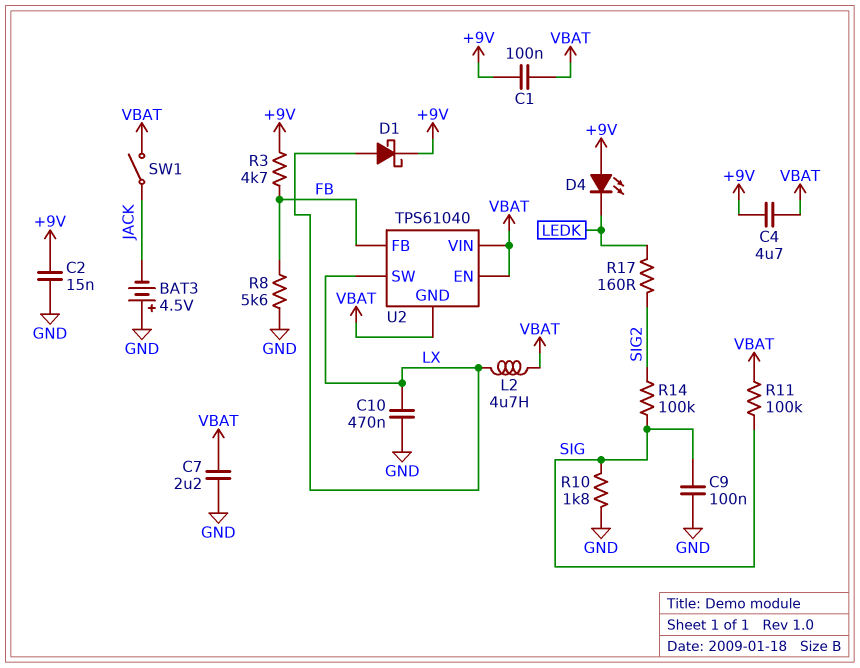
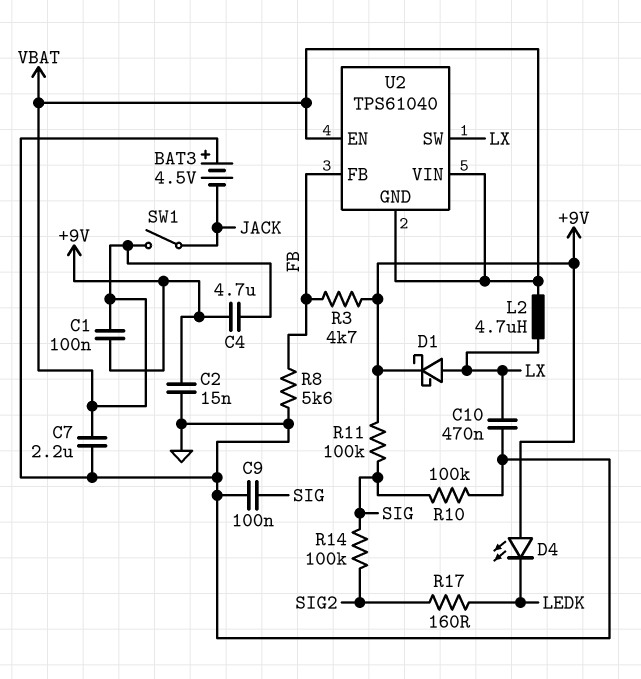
R10: 1.8k (GND, SIG) -> 100k (GND, SIG)
R11: 100k (SIG, VBAT) -> 100k (+9V, SIG)

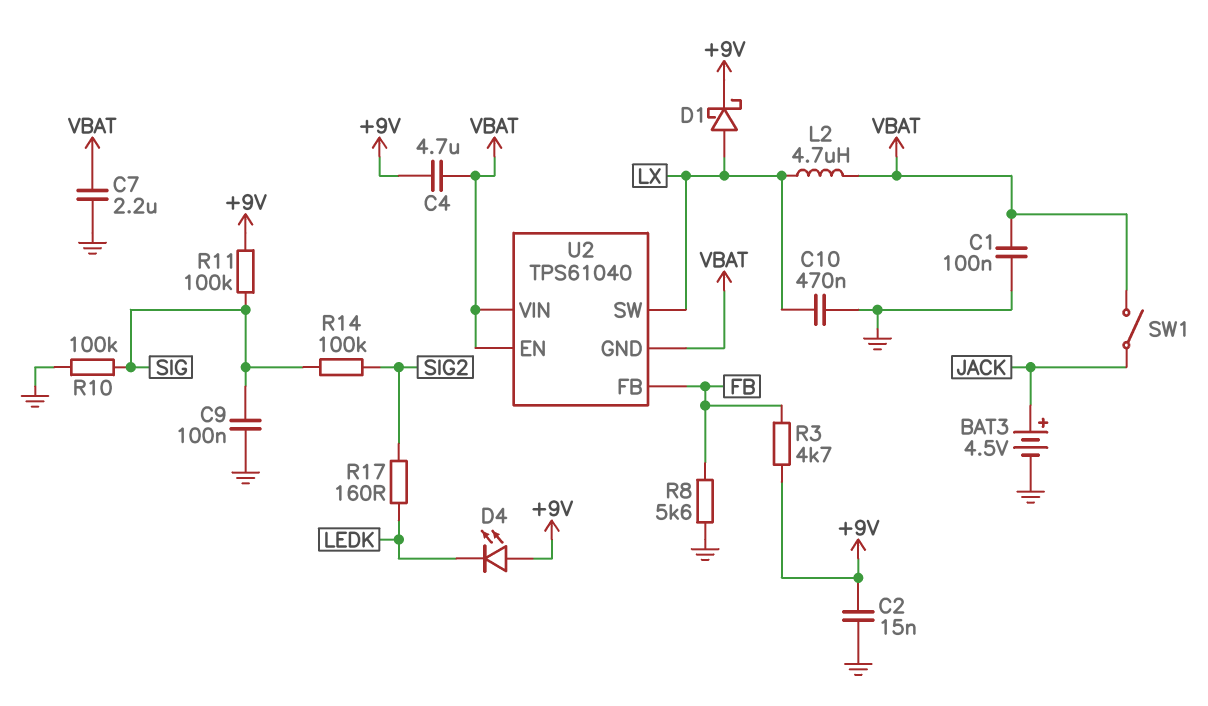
BAT3: 4.5V (plus GND, minus JACK) -> 4.5V (plus JACK, minus GND)
C1: 100nF (+9V, VBAT) -> 100nF (GND, VBAT)

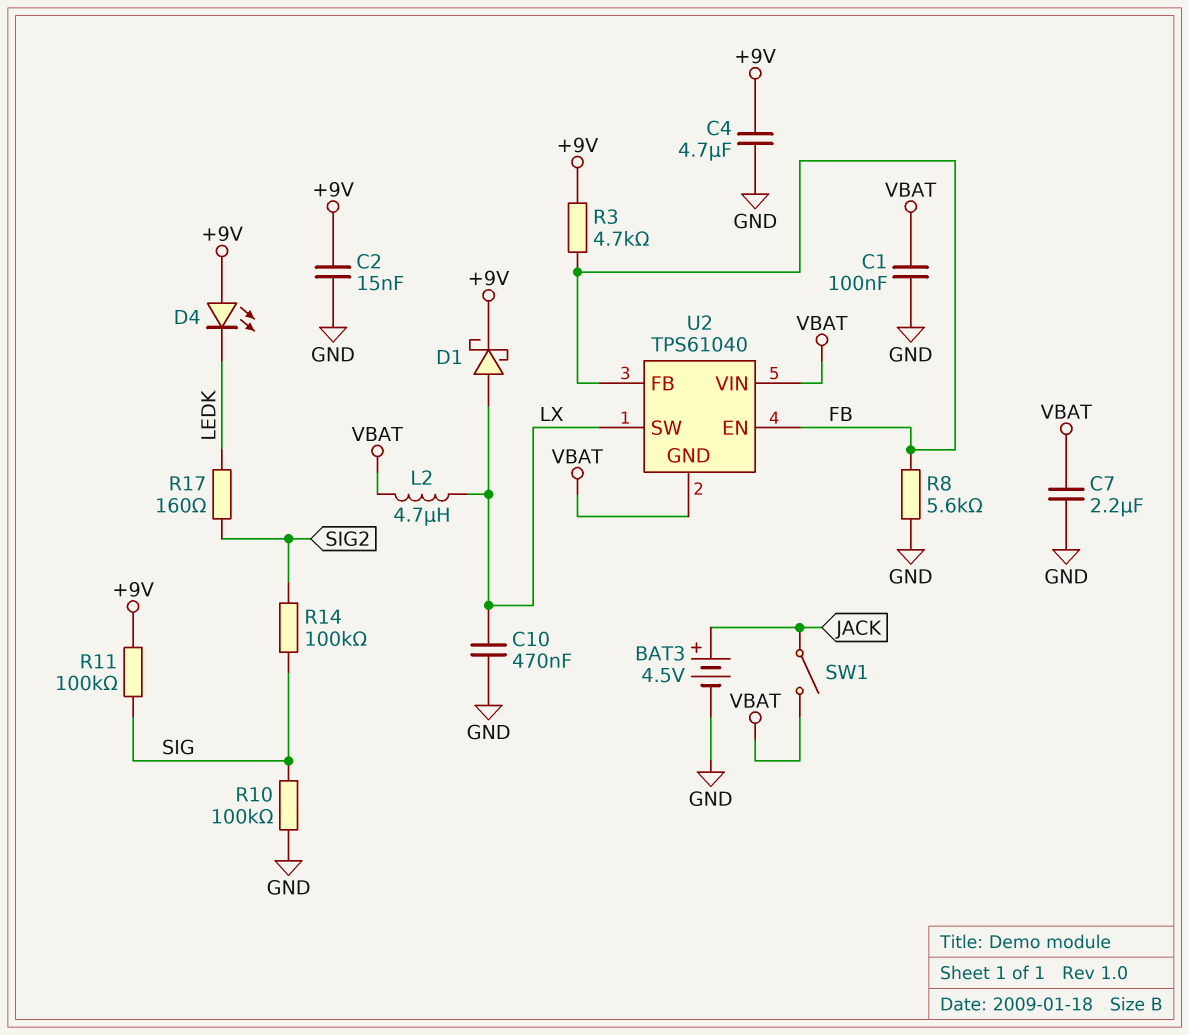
C4: 4.7uF (+9V, VBAT) -> 4.7uF (+9V, GND)
C9: 100nF (GND, SIG) -> none
U2 pin EN: VBAT -> FB

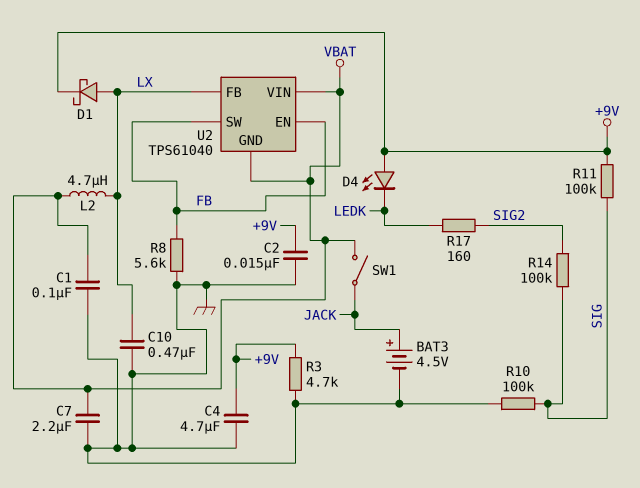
R3: 4.7k (+9V, FB) -> 4.7k (+9V, GND)
U2 pin FB: FB -> LX
U2 pin SW: LX -> FB

